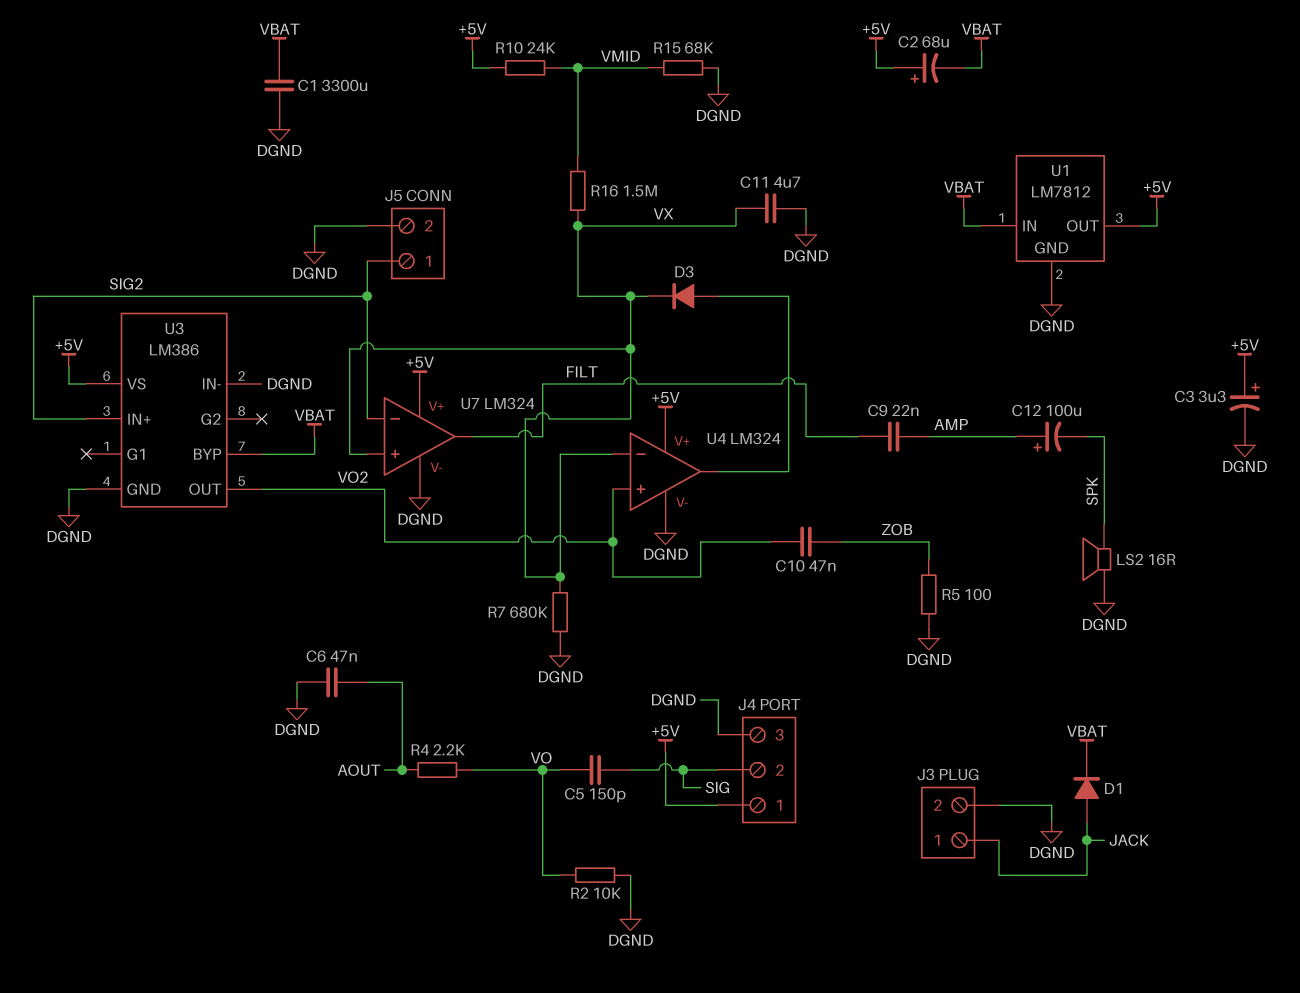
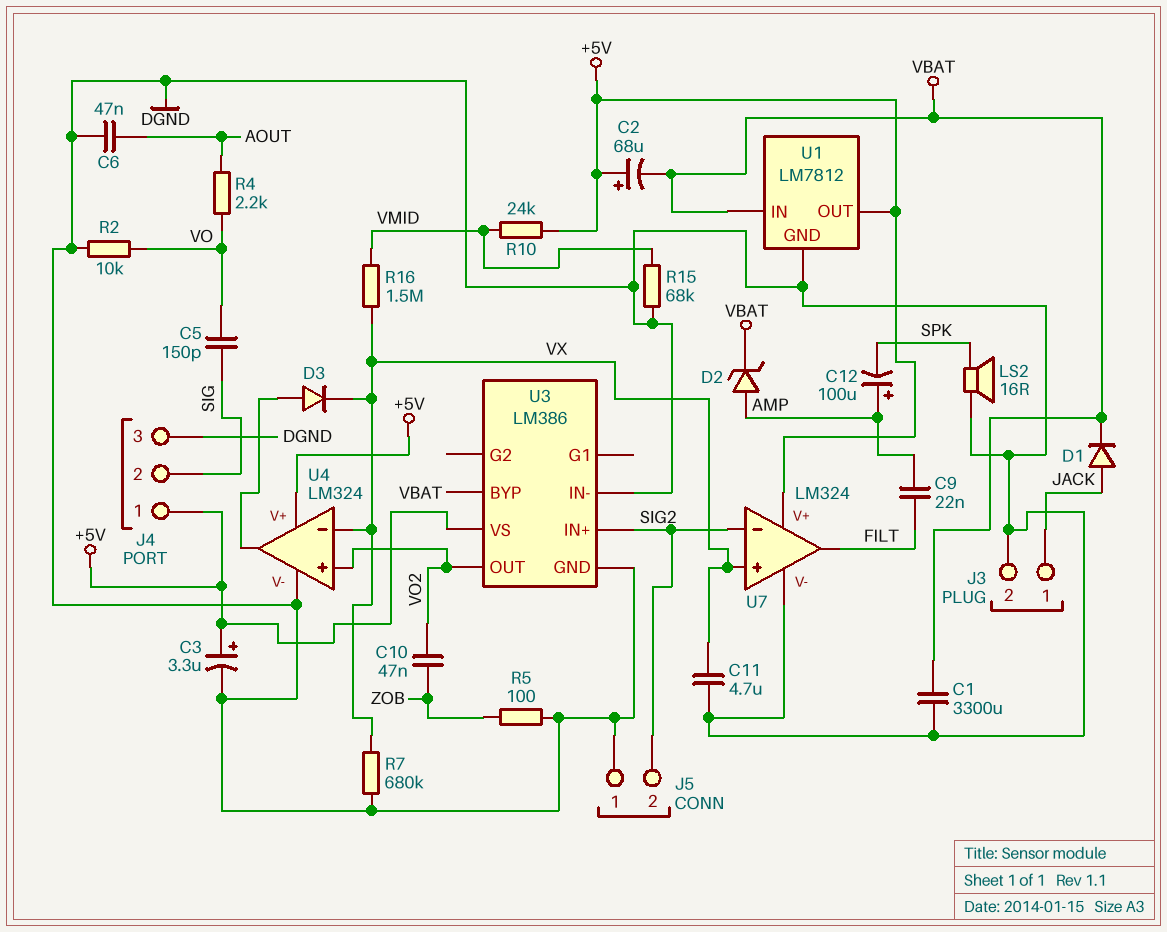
D2: none -> zener (A AMP, K VBAT)
J5 pin 1: SIG2 -> DGND
J5 pin 2: DGND -> SIG2

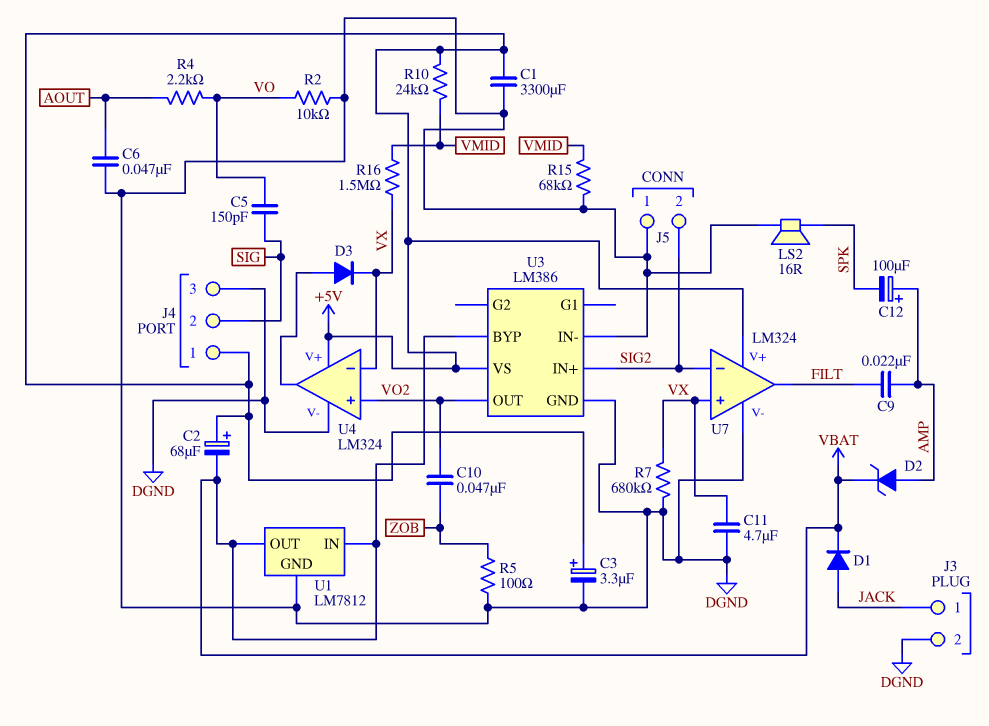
C1: 3300uF (DGND, VBAT) -> 3300uF (+5V, DGND)
U1 pin OUT: +5V -> VBAT

